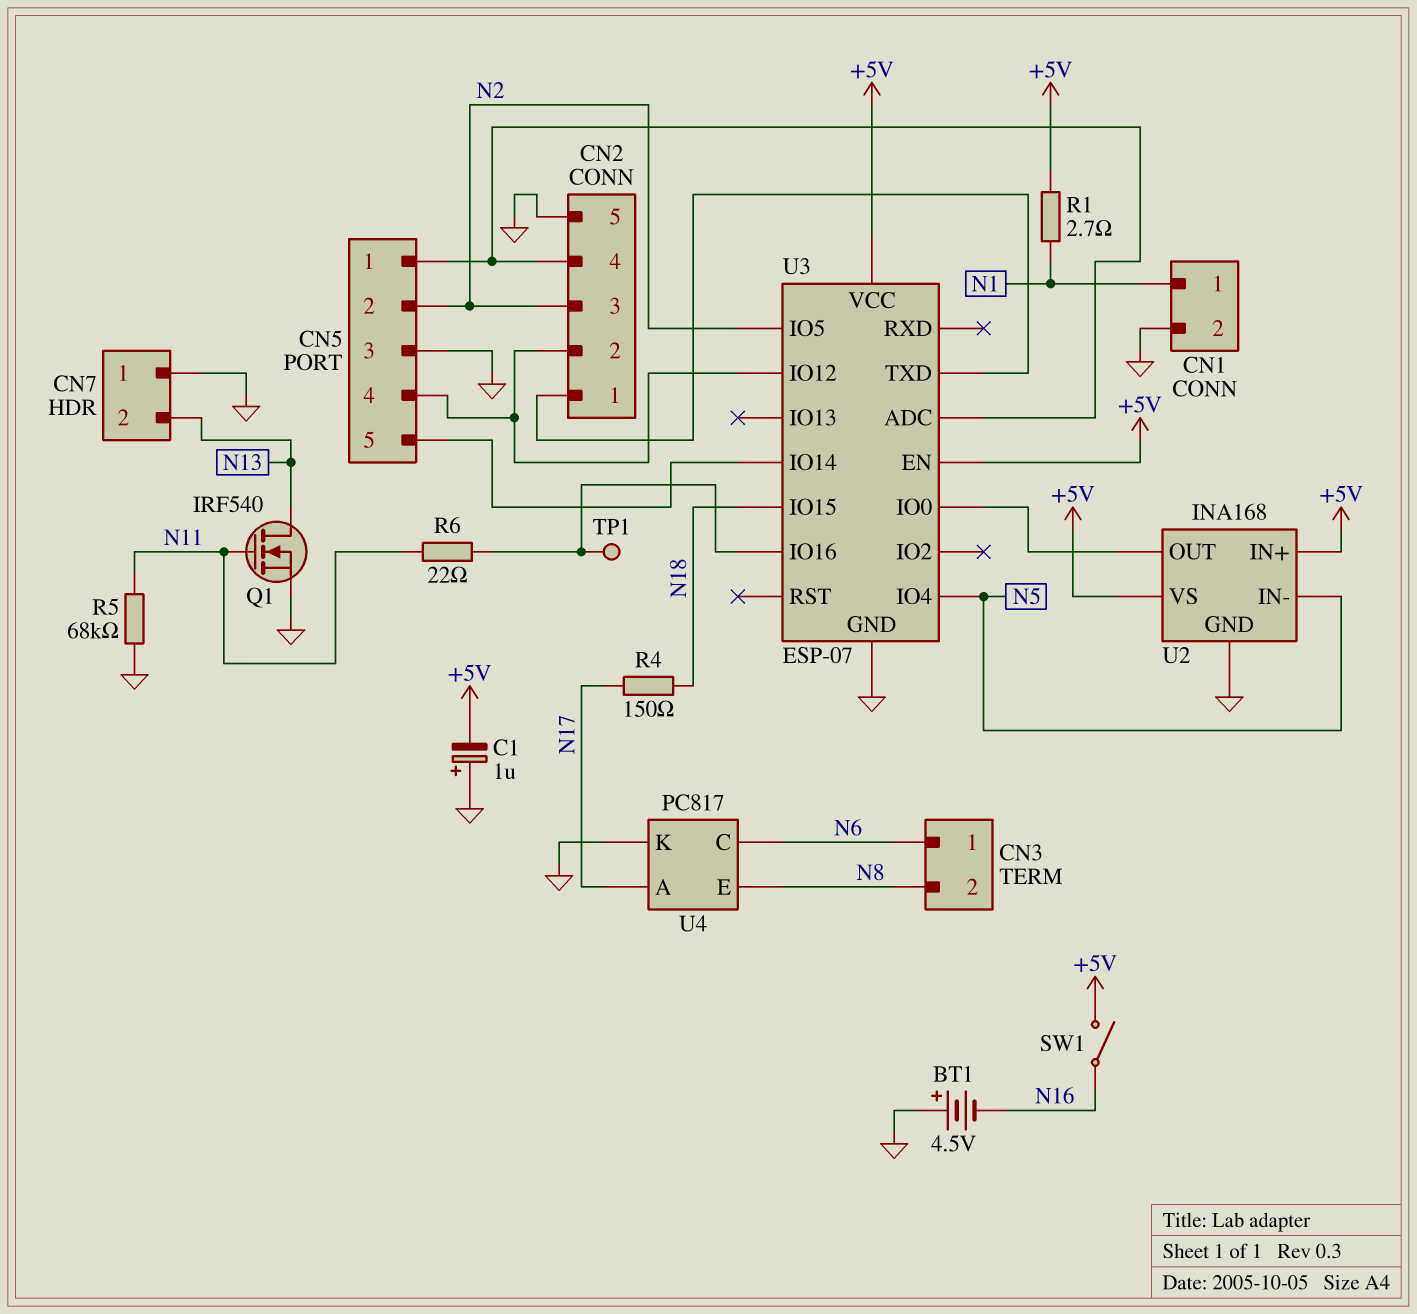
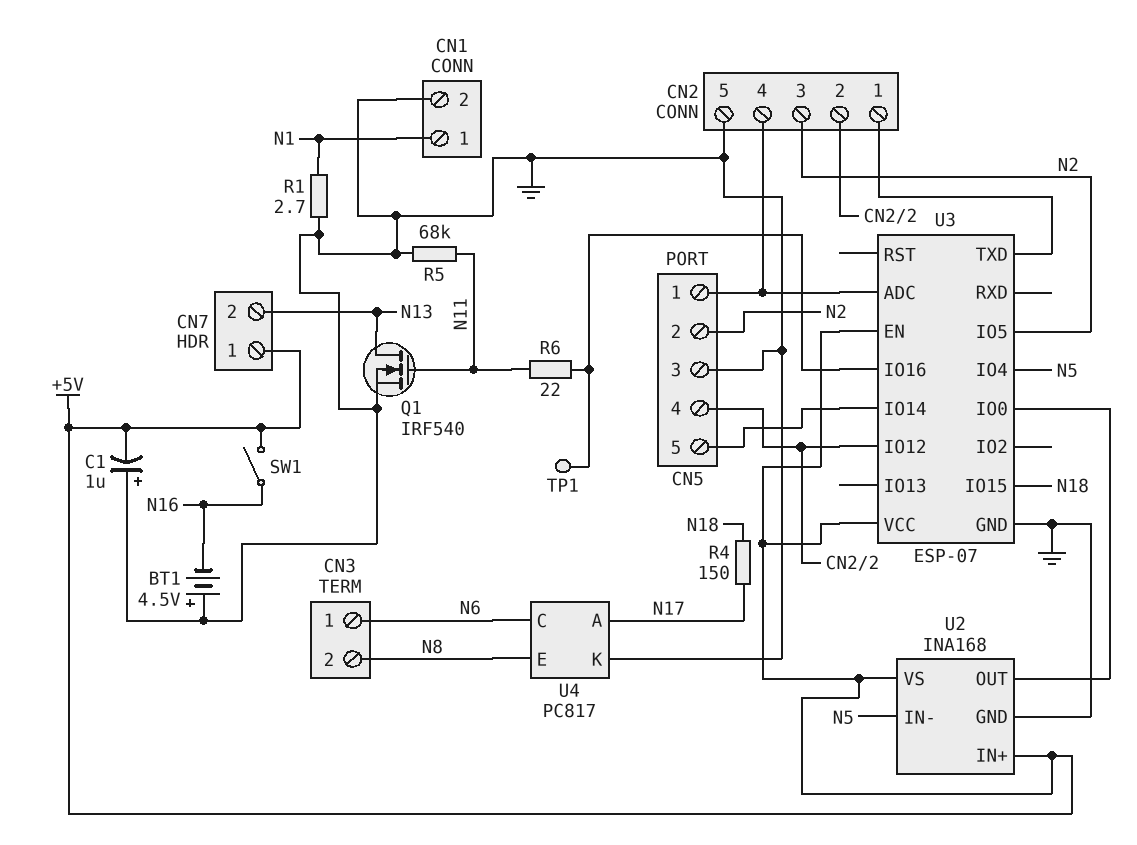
CN7 pin 1: GND -> +5V
R1: 2.7 (+5V, N1) -> 2.7 (GND, N1)

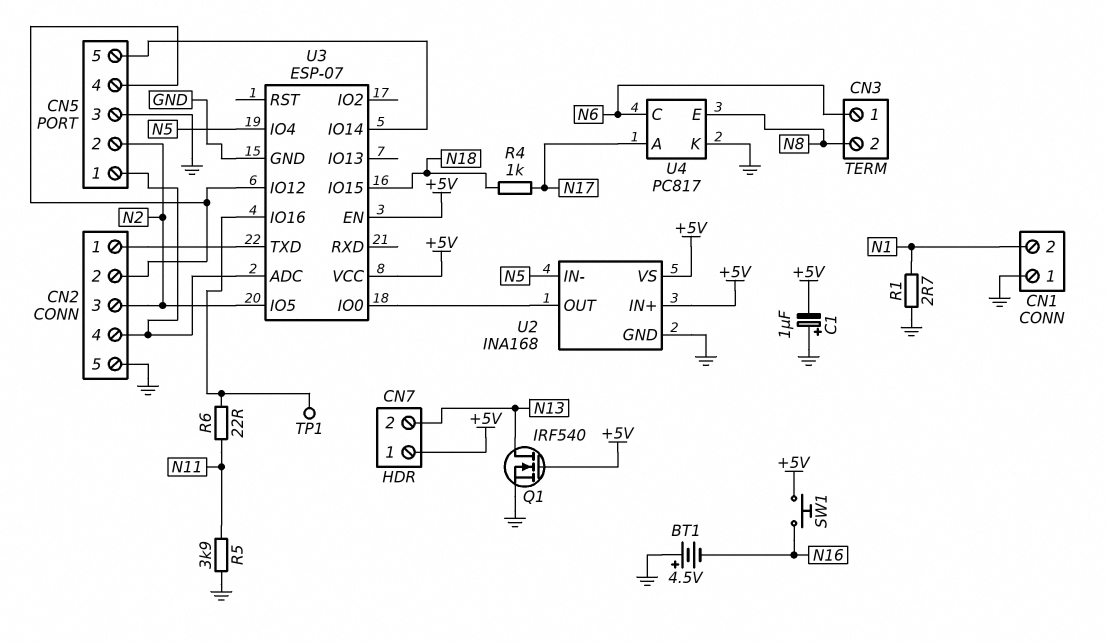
CN1 pin 1: N1 -> GND
CN1 pin 2: GND -> N1
Q1: NMOS IRF540 (G N11, D N13, S GND) -> NMOS IRF540 (G +5V, D N13, S GND)
R4: 150 (N17, N18) -> 1k (N17, N18)
R5: 68k (GND, N11) -> 3.9k (GND, N11)
SW1: switch (+5V, N16) -> button (+5V, N16)

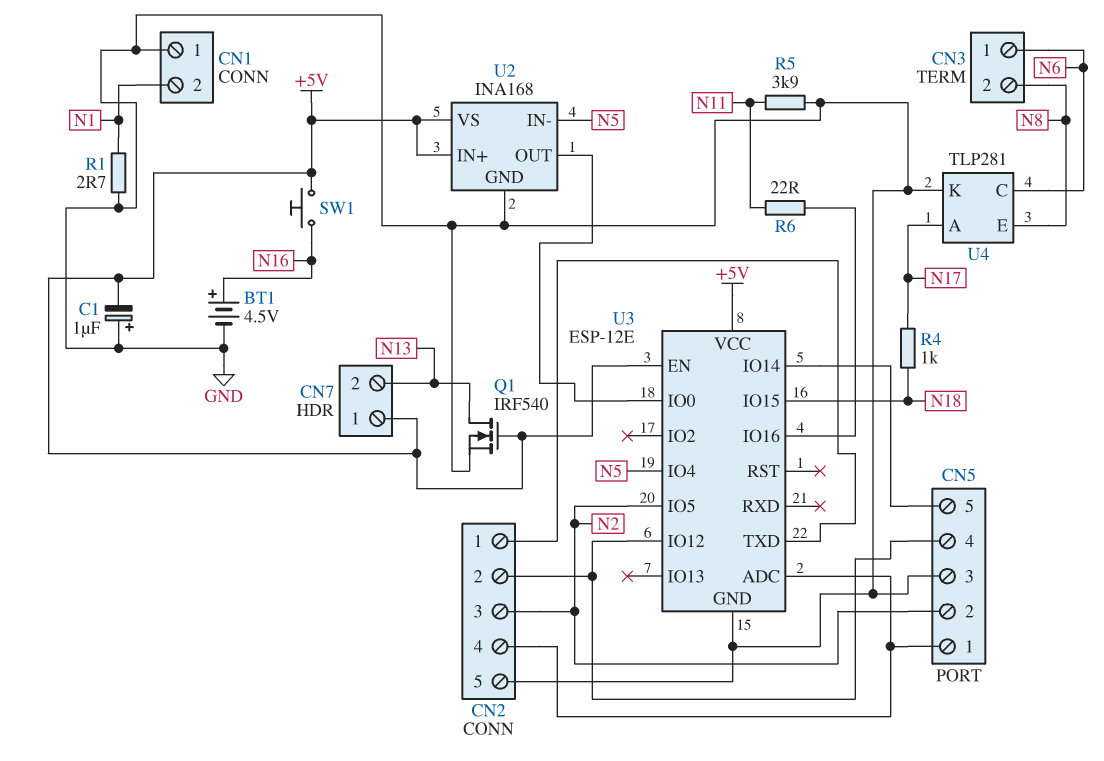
BT1: 4.5V (plus GND, minus N16) -> 4.5V (plus N16, minus GND)
TP1: test point (U3/IO16) -> none
U3: ESP-07 -> ESP-12E
U4: PC817 -> TLP281

